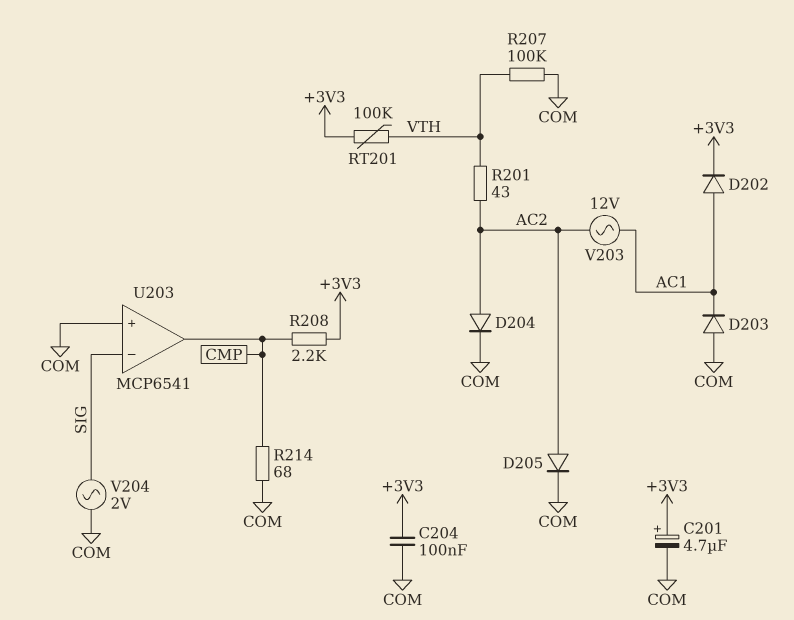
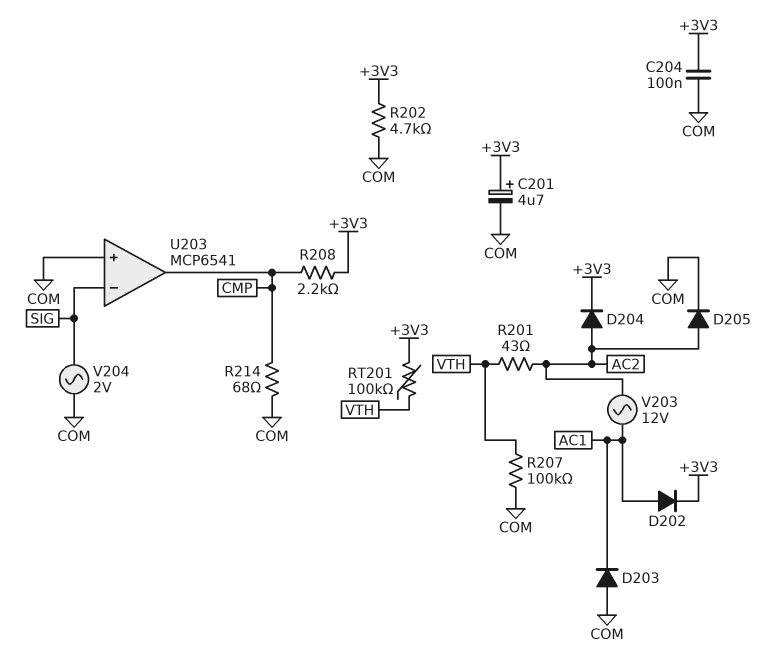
D204: diode (A AC2, K COM) -> diode (A AC2, K +3V3)
R202: none -> 4.7k (+3V3, COM)

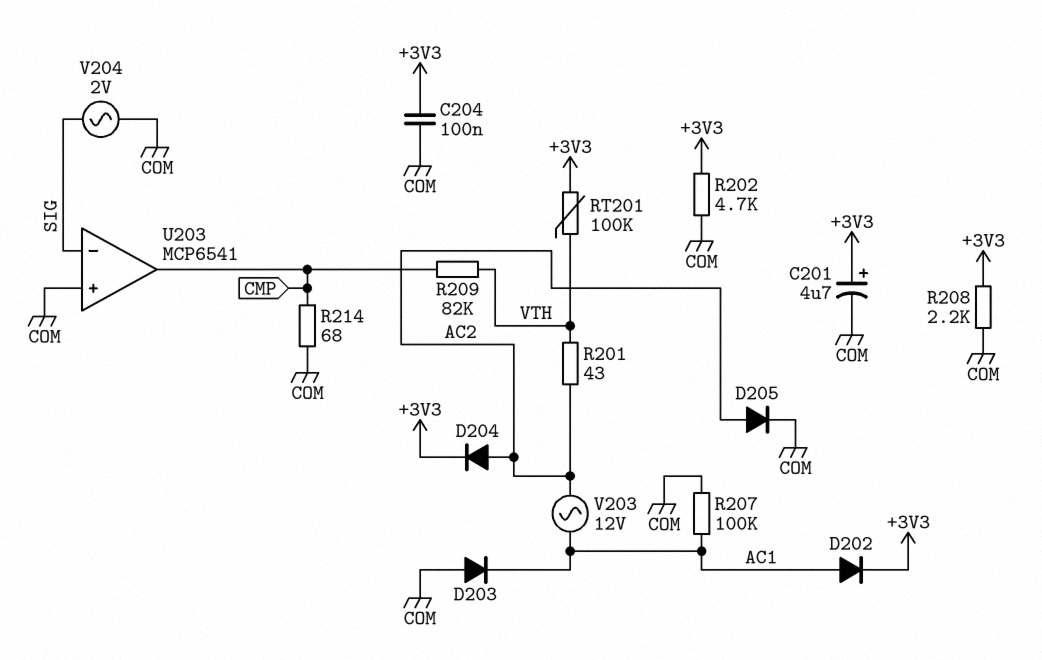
R207: 100k (COM, VTH) -> 100k (AC1, COM)
R208: 2.2k (+3V3, CMP) -> 2.2k (+3V3, COM)
R209: none -> 82k (CMP, VTH)

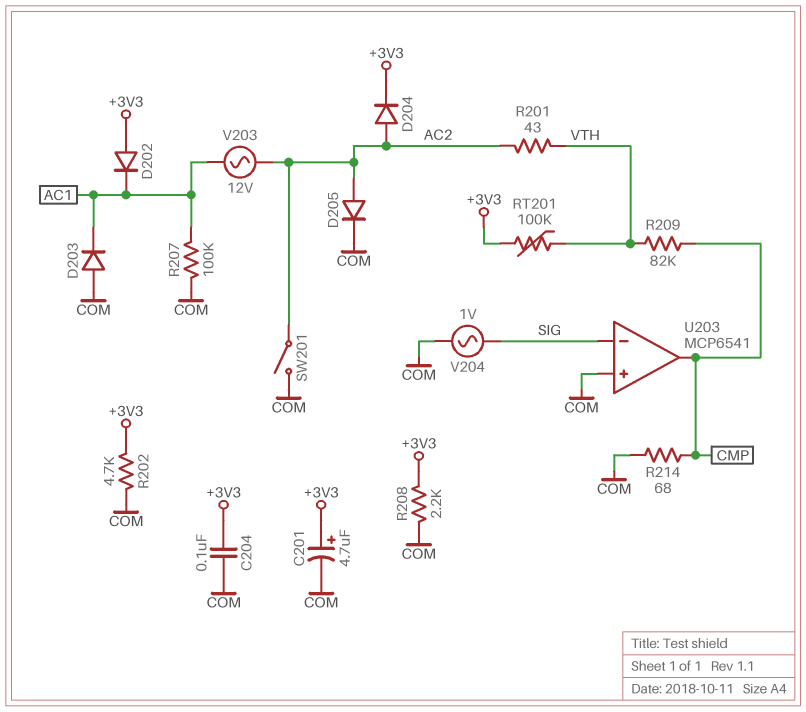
D202: diode (A AC1, K +3V3) -> diode (A +3V3, K AC1)
SW201: none -> switch (AC2, COM)
V204: AC 2V (COM, SIG) -> AC 1V (COM, SIG)

